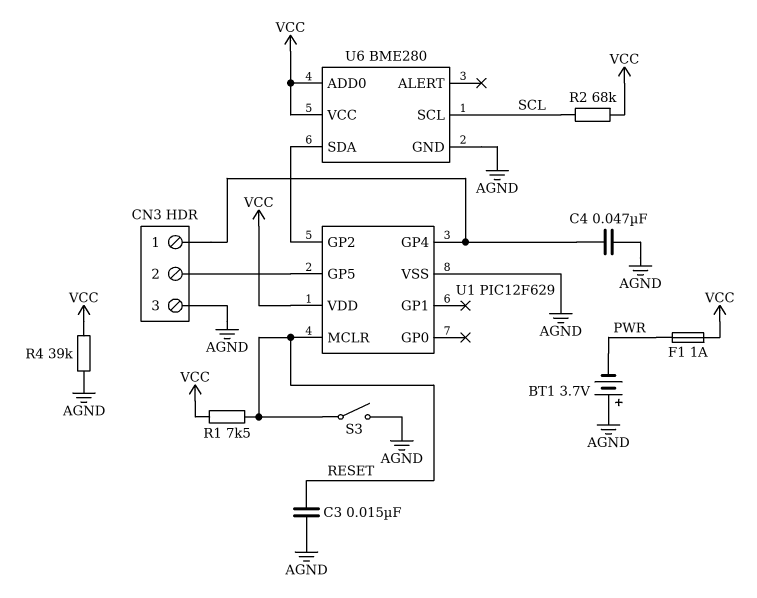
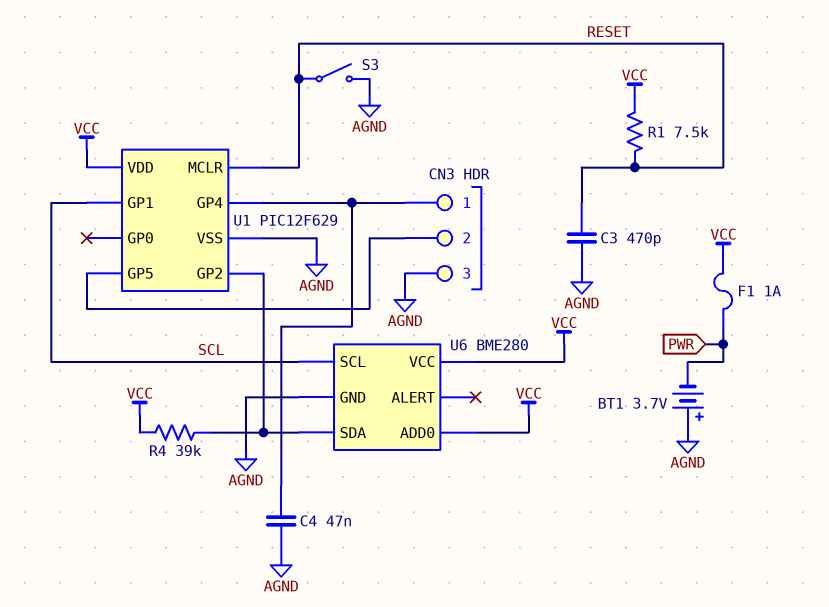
C3: 15nF (AGND, RESET) -> 470pF (AGND, RESET)
R2: 68k (SCL, VCC) -> none
R4: 39k (AGND, VCC) -> 39k (U1/GP2, VCC)
U1 pin GP1: none -> SCL

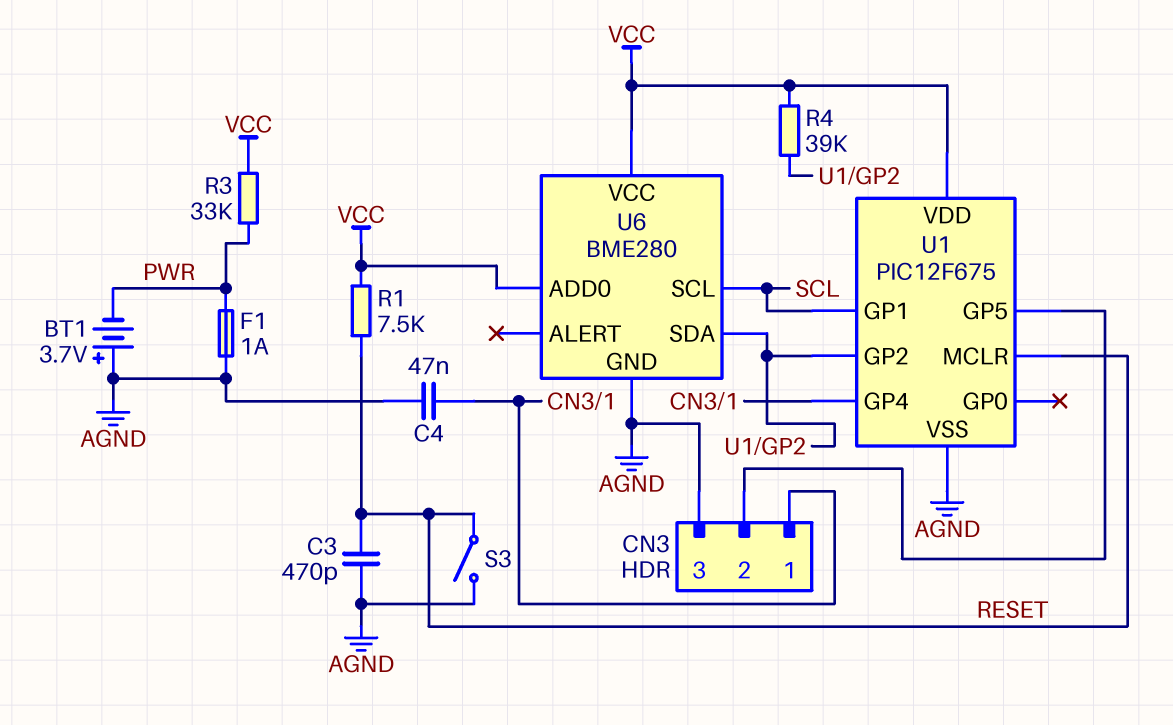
F1: 1A (PWR, VCC) -> 1A (AGND, PWR)
R3: none -> 33k (PWR, VCC)
U1: PIC12F629 -> PIC12F675

